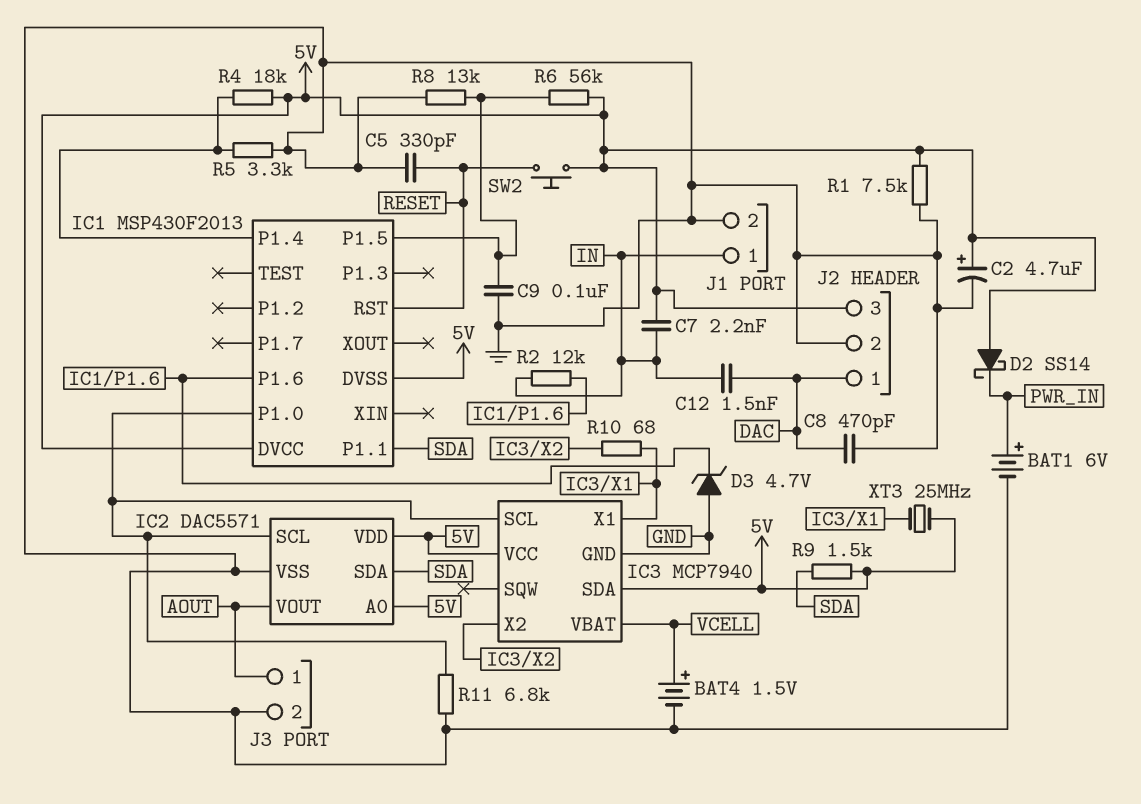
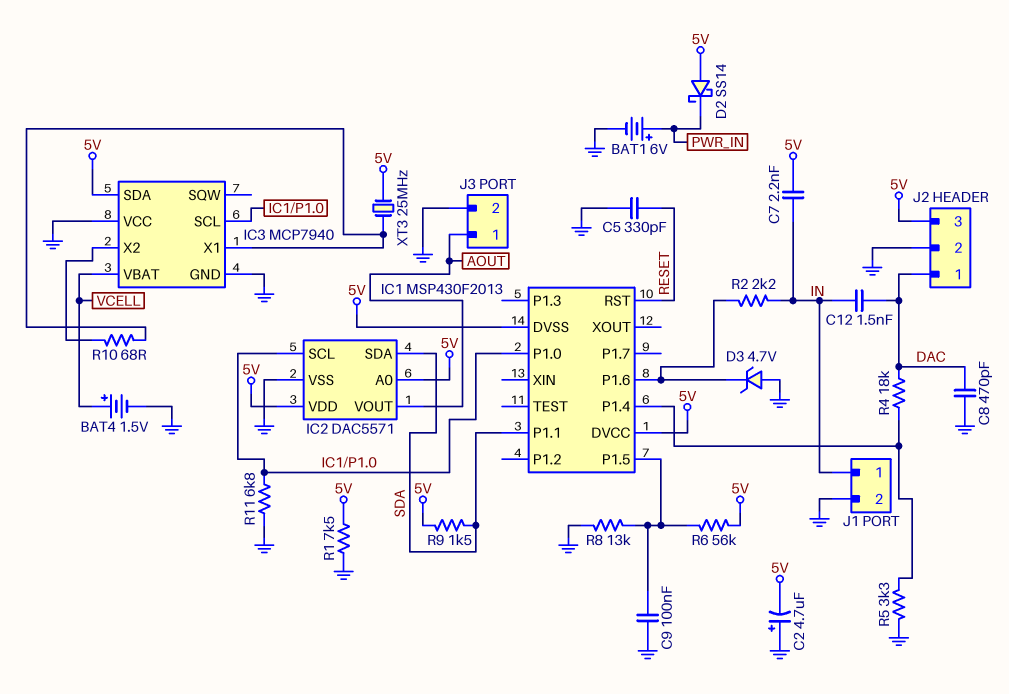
C2: 4.7uF (plus 5V, minus GND) -> 4.7uF (plus GND, minus 5V)
IC3 pin VCC: 5V -> GND
R2: 12k (IC1/P1.6, IN) -> 2.2k (IC1/P1.6, IN)
R4: 18k (5V, IC1/P1.4) -> 18k (DAC, IC1/P1.4)
SW2: button (5V, RESET) -> none

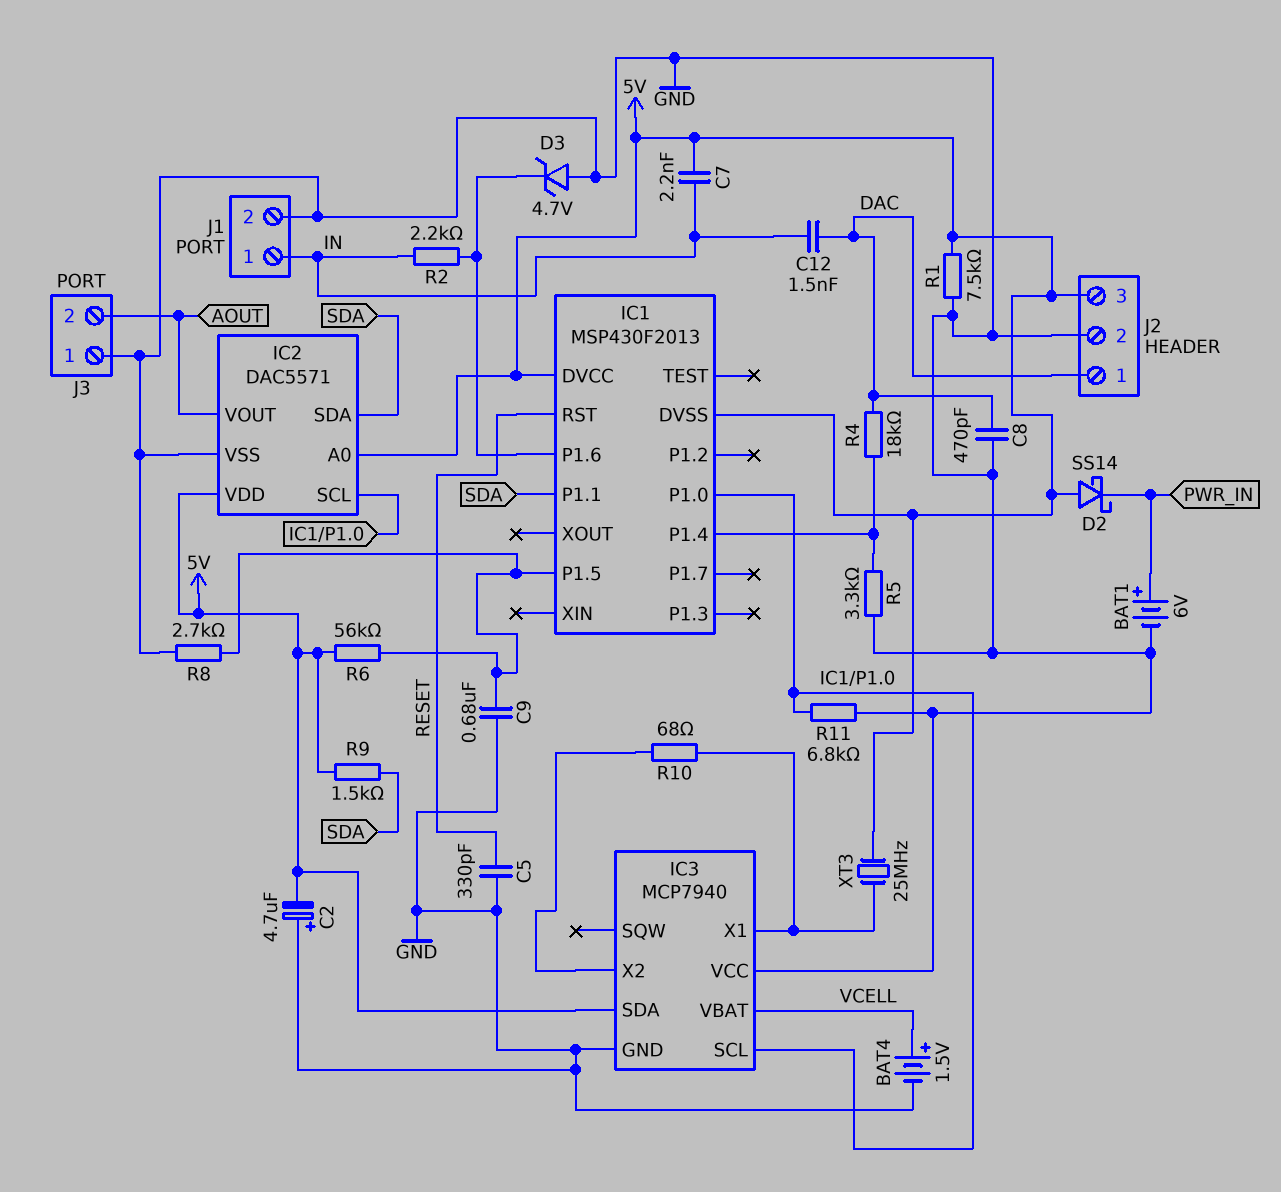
C9: 100nF (GND, IC1/P1.5) -> 680nF (GND, IC1/P1.5)
J3 pin 1: AOUT -> GND
J3 pin 2: GND -> AOUT
R8: 13k (GND, IC1/P1.5) -> 2.7k (GND, IC1/P1.5)

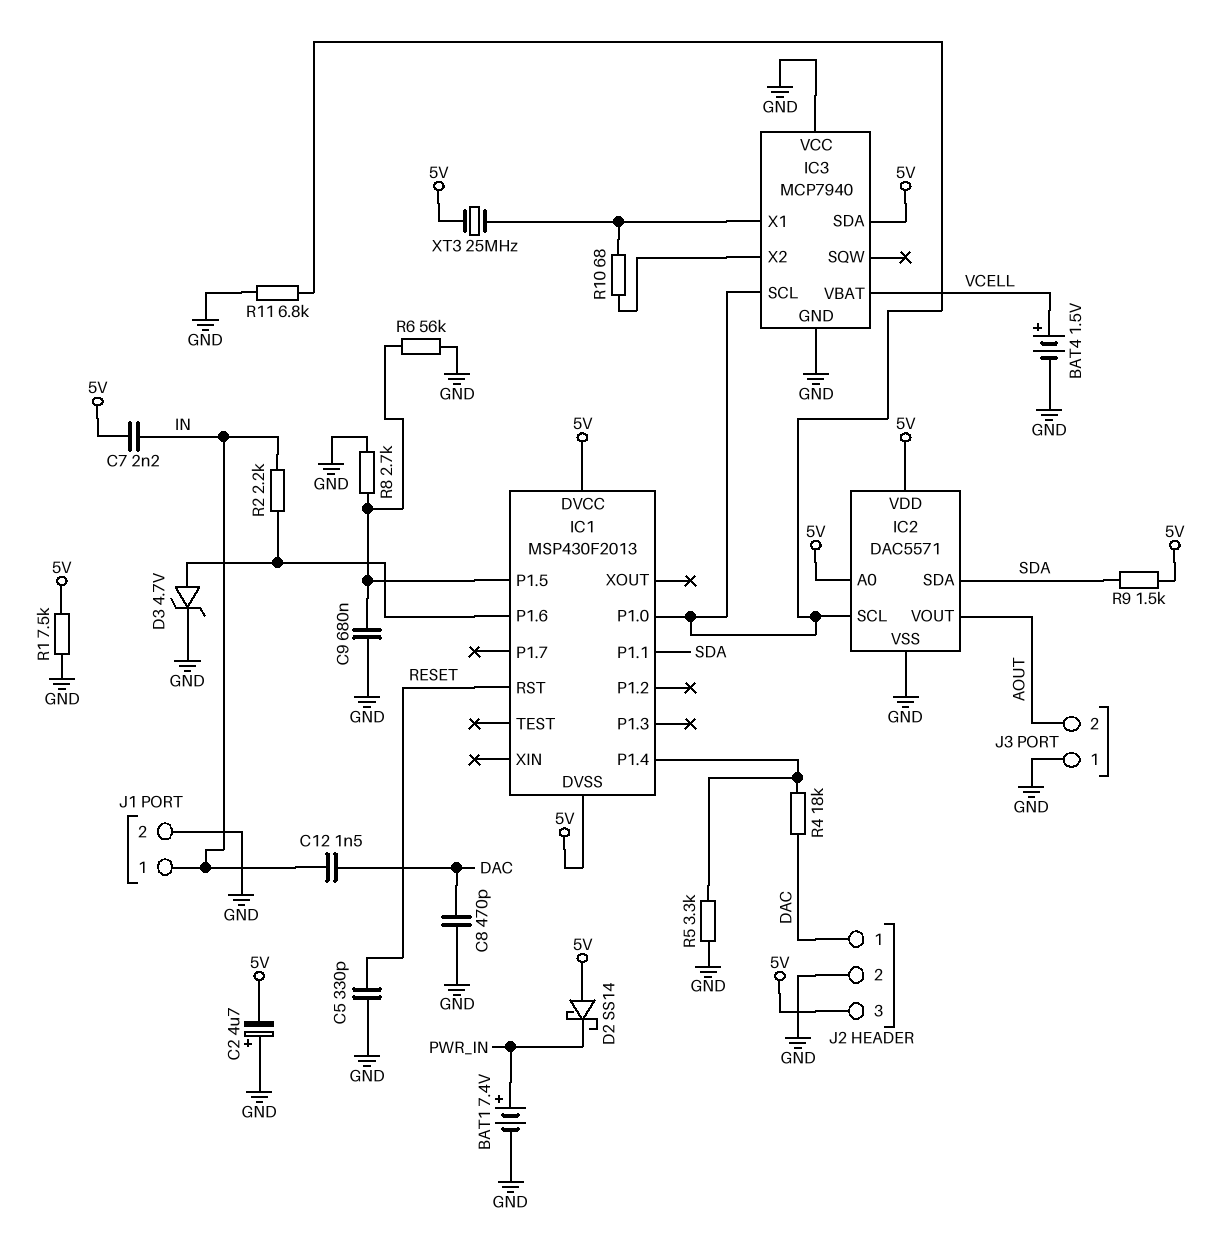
BAT1: 6V (plus PWR_IN, minus GND) -> 7.4V (plus PWR_IN, minus GND)
D3: zener 4.7V (A GND, K IC1/P1.6) -> zener 4.7V (A IC1/P1.6, K GND)
R6: 56k (5V, IC1/P1.5) -> 56k (GND, IC1/P1.5)

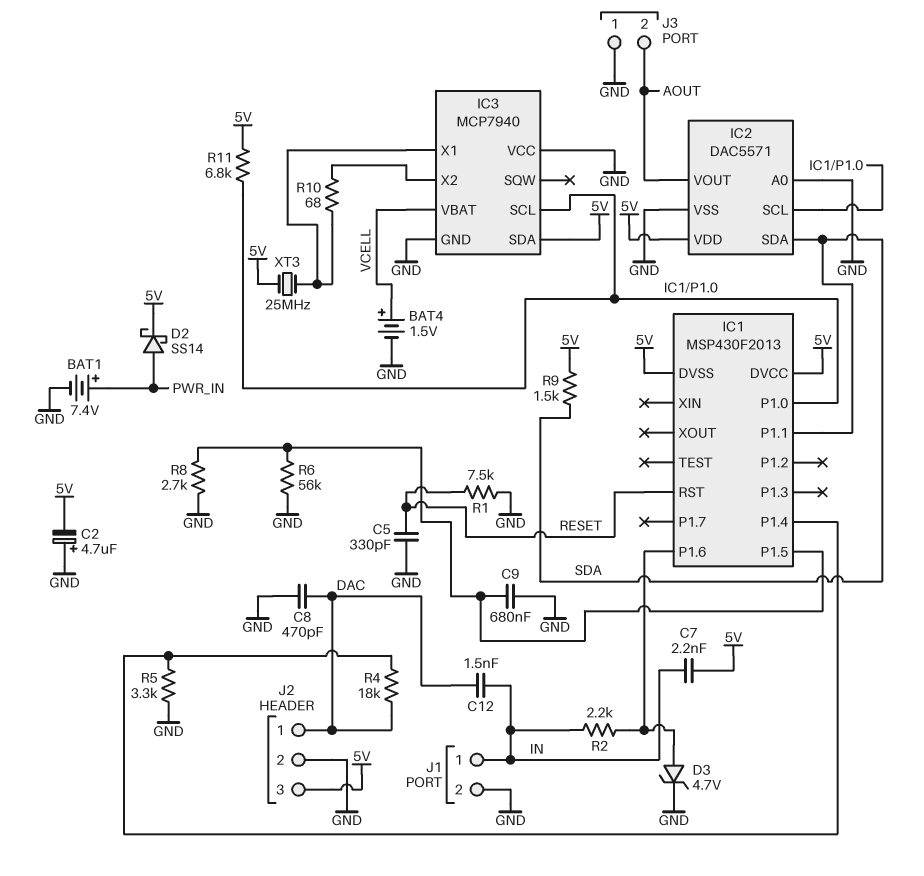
D2: schottky SS14 (A 5V, K PWR_IN) -> schottky SS14 (A PWR_IN, K 5V)
IC2 pin A0: 5V -> GND
R1: 7.5k (5V, GND) -> 7.5k (GND, RESET)
R11: 6.8k (GND, IC1/P1.0) -> 6.8k (5V, IC1/P1.0)

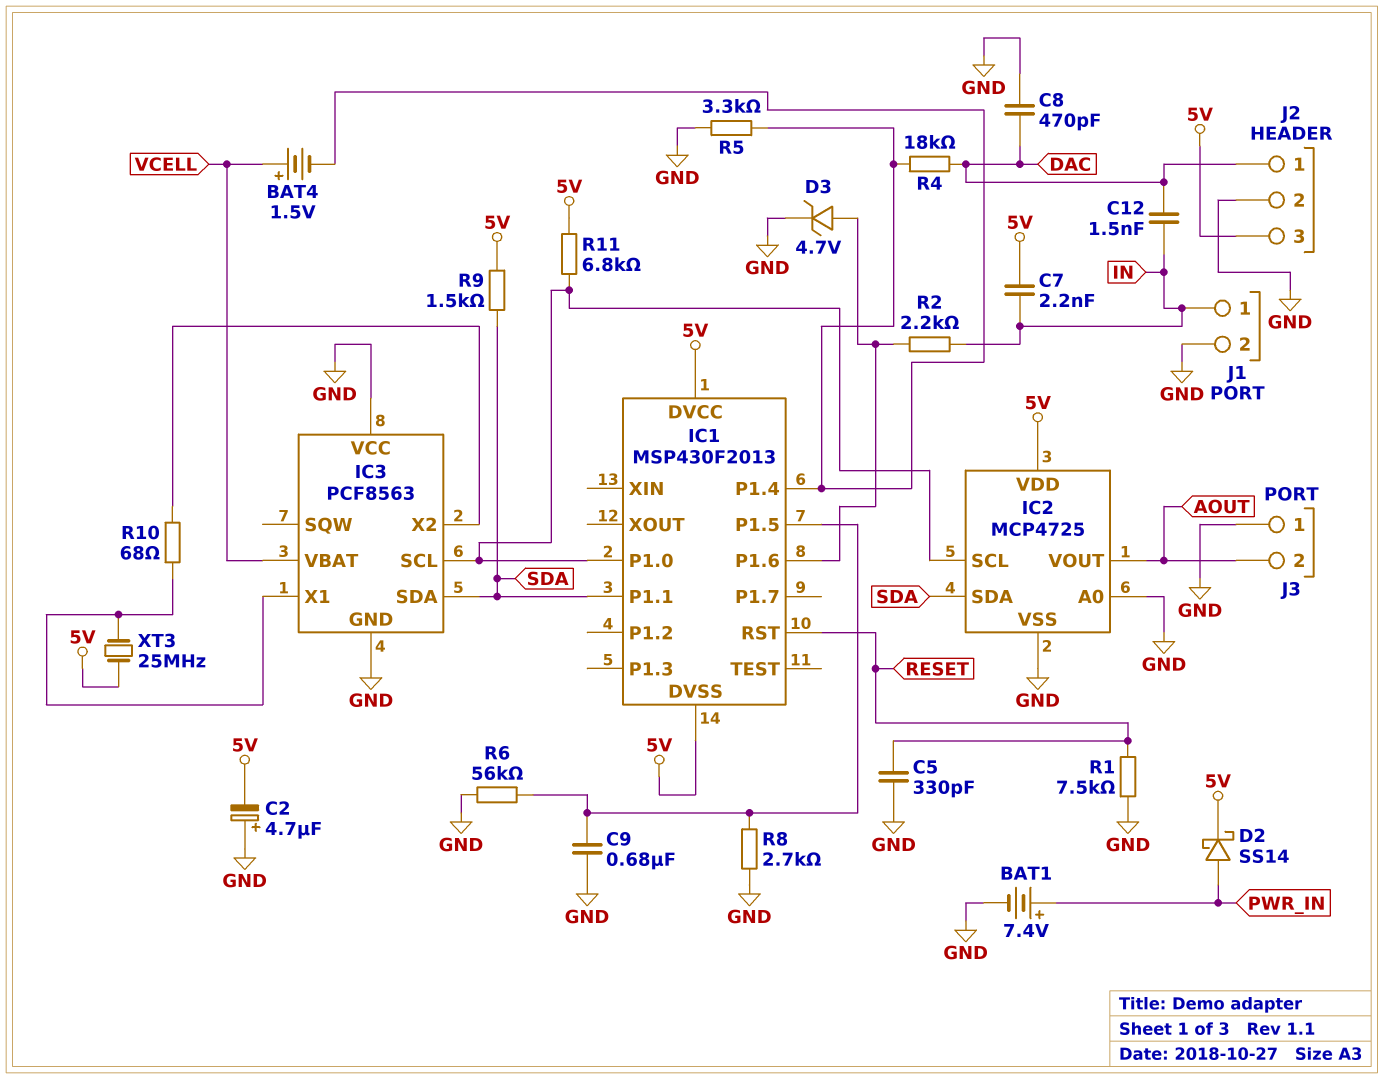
BAT4: 1.5V (plus VCELL, minus GND) -> 1.5V (plus VCELL, minus IC1/P1.4)
IC2: DAC5571 -> MCP4725
IC3: MCP7940 -> PCF8563
IC3 pin SDA: 5V -> SDA

